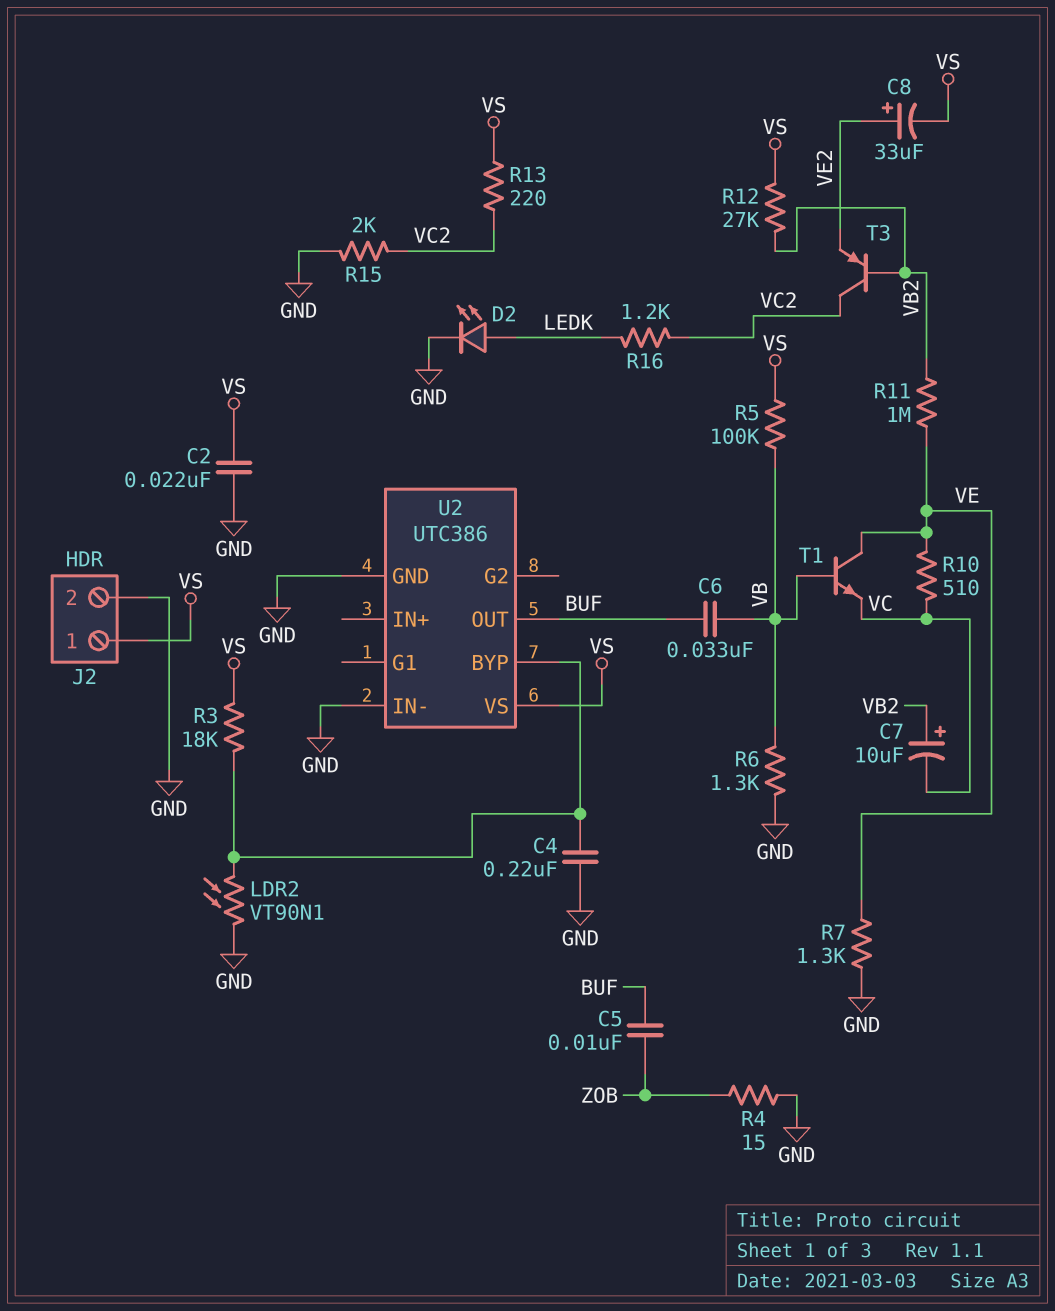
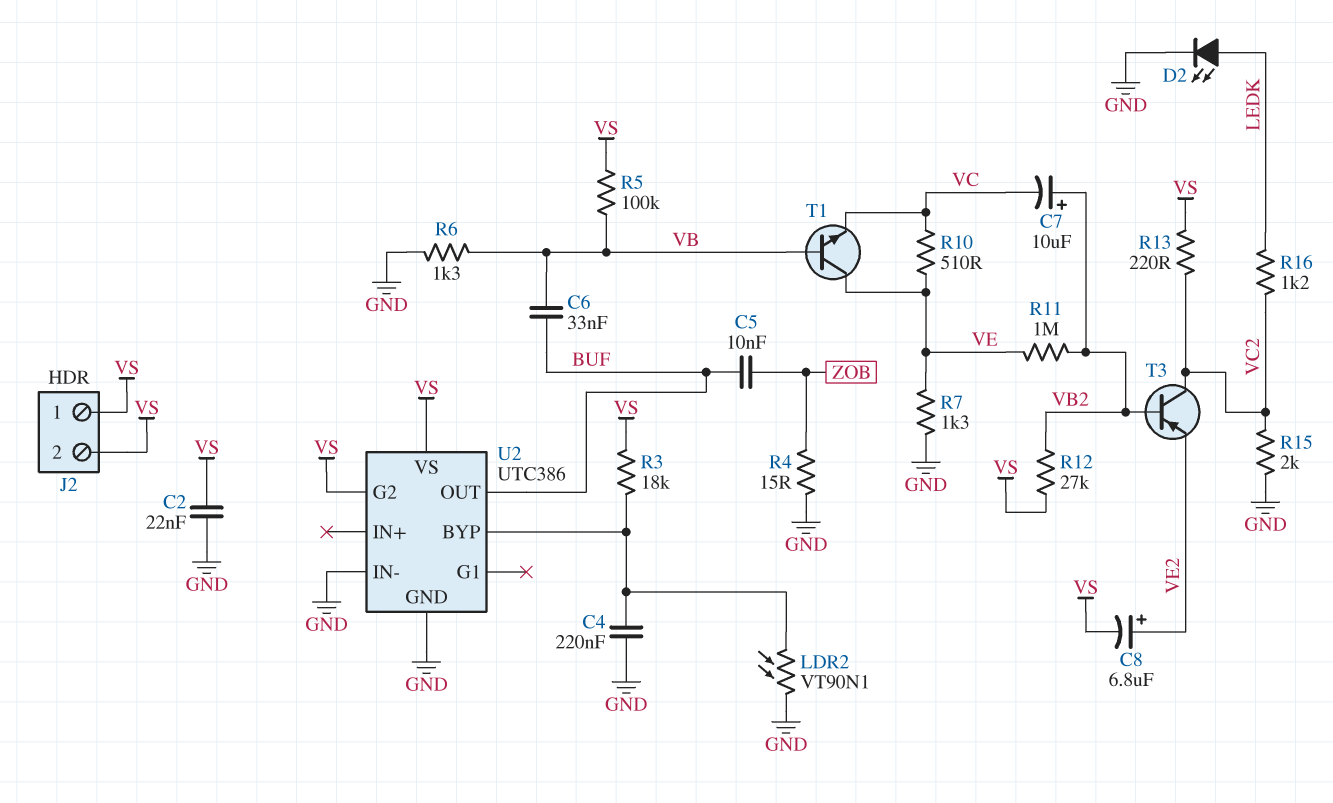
C8: 33uF (plus VE2, minus VS) -> 6.8uF (plus VE2, minus VS)
J2 pin 2: GND -> VS
U2 pin G2: none -> VS

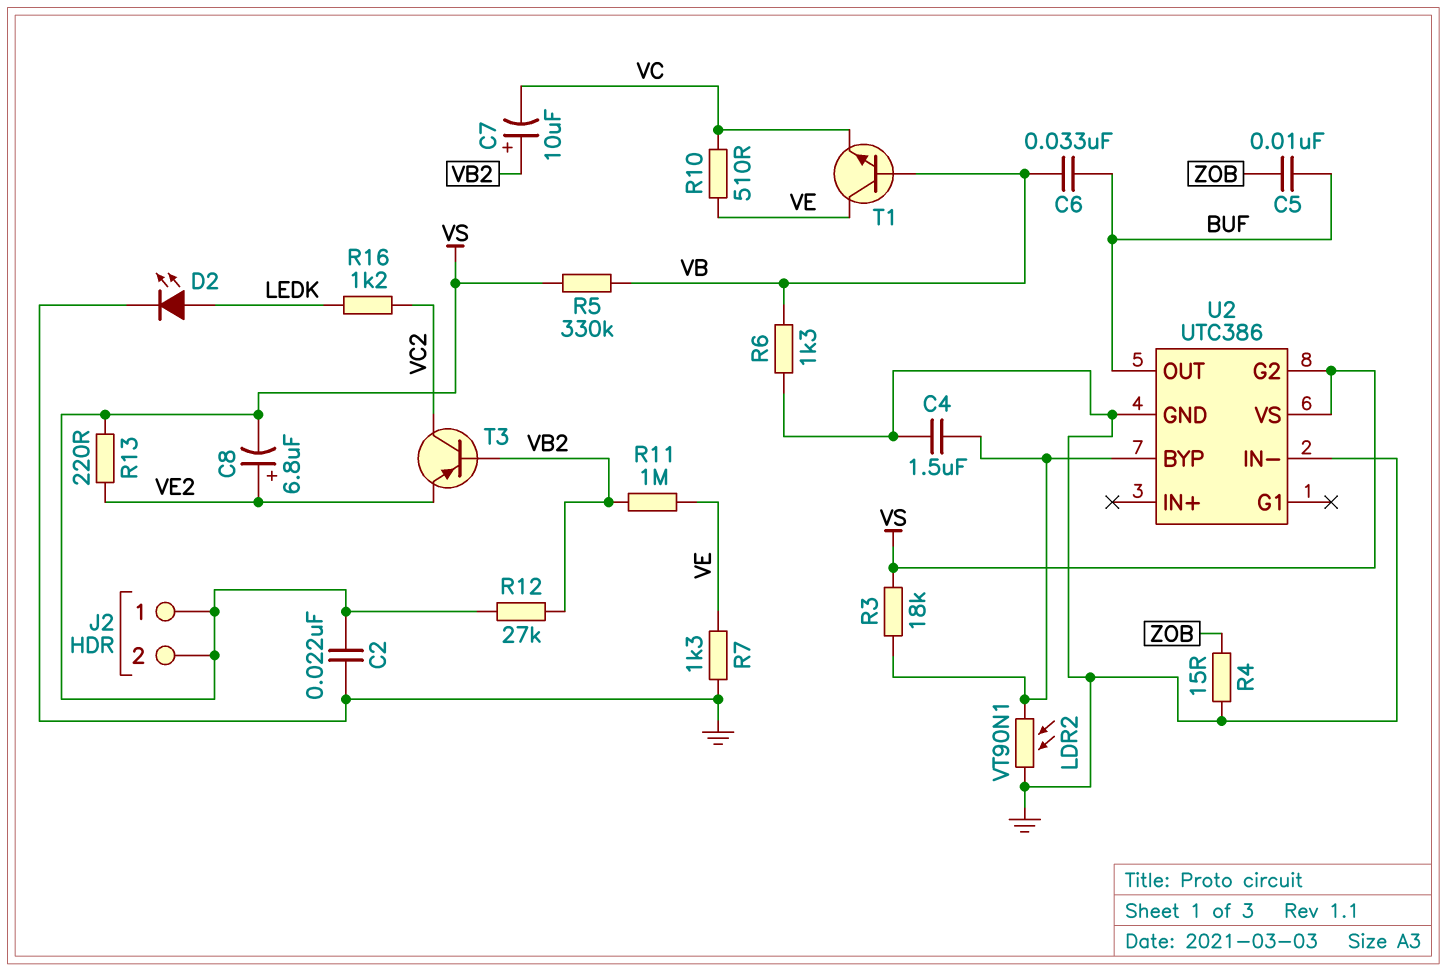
C4: 220nF (GND, U2/BYP) -> 1.5uF (GND, U2/BYP)
R5: 100k (VB, VS) -> 330k (VB, VS)
R13: 220 (VC2, VS) -> 220 (VE2, VS)
R15: 2k (GND, VC2) -> none

